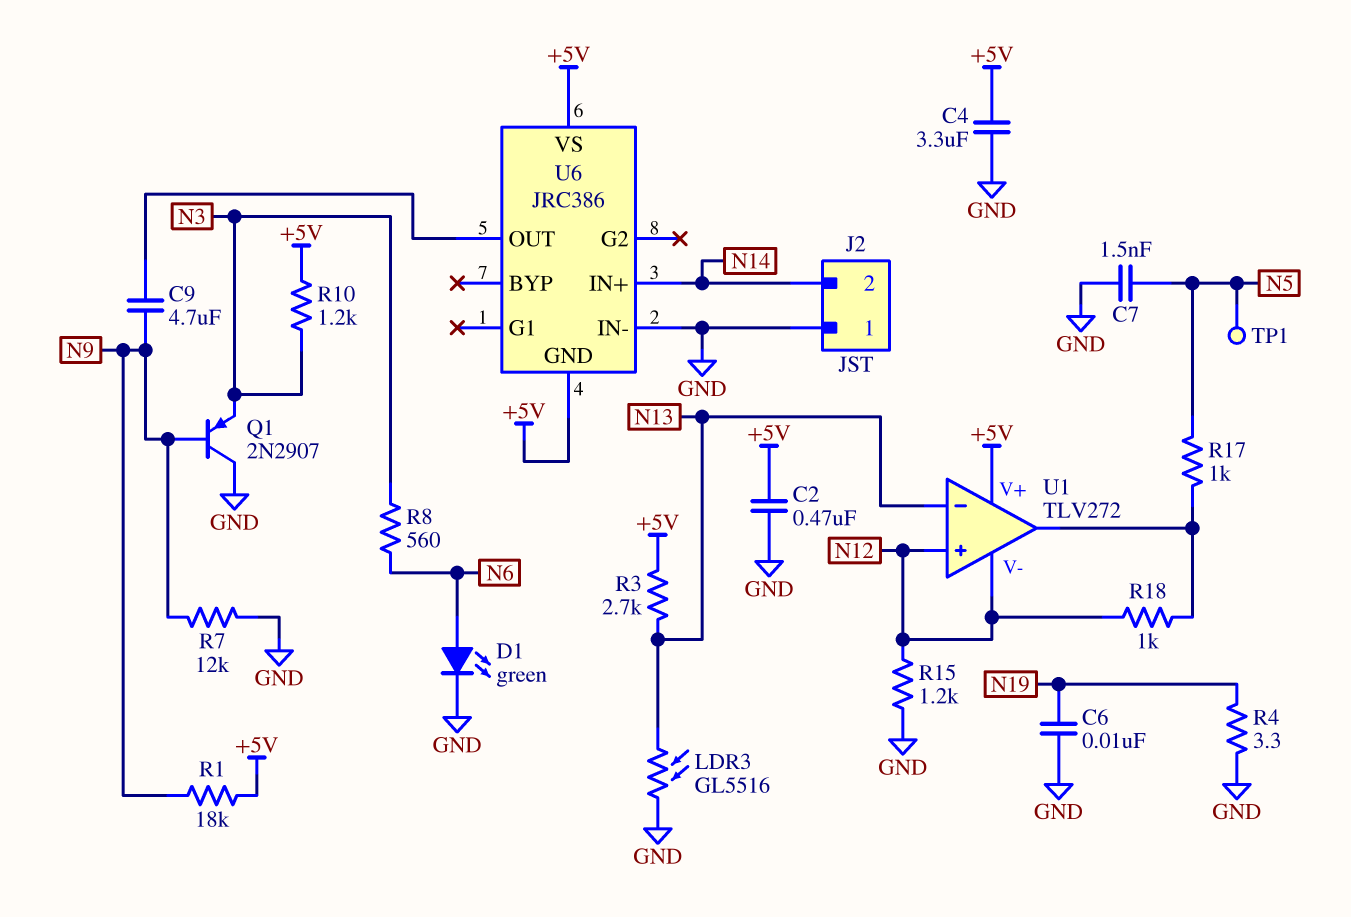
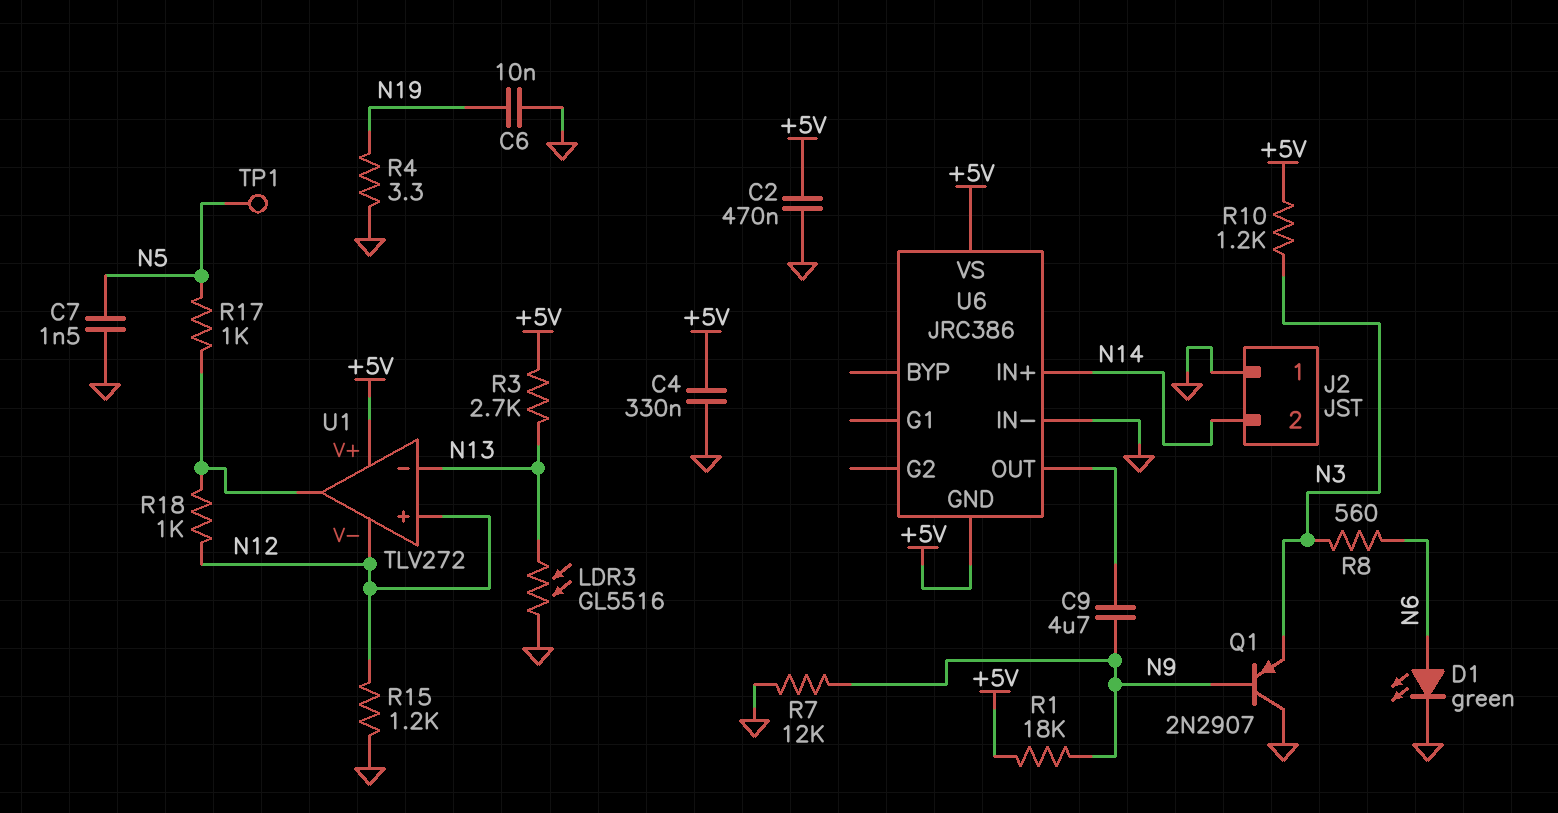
C4: 3.3uF (+5V, GND) -> 330nF (+5V, GND)

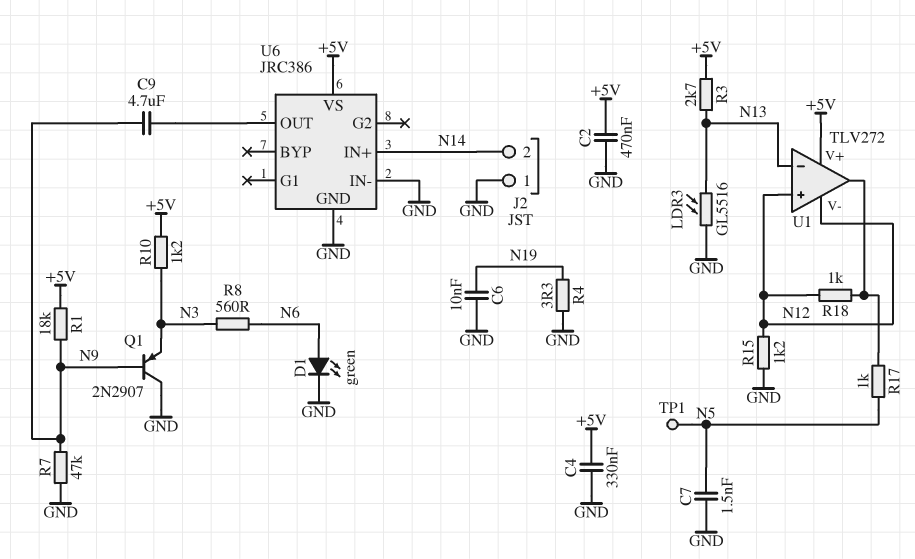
R7: 12k (GND, N9) -> 47k (GND, N9)
U6 pin GND: +5V -> GND

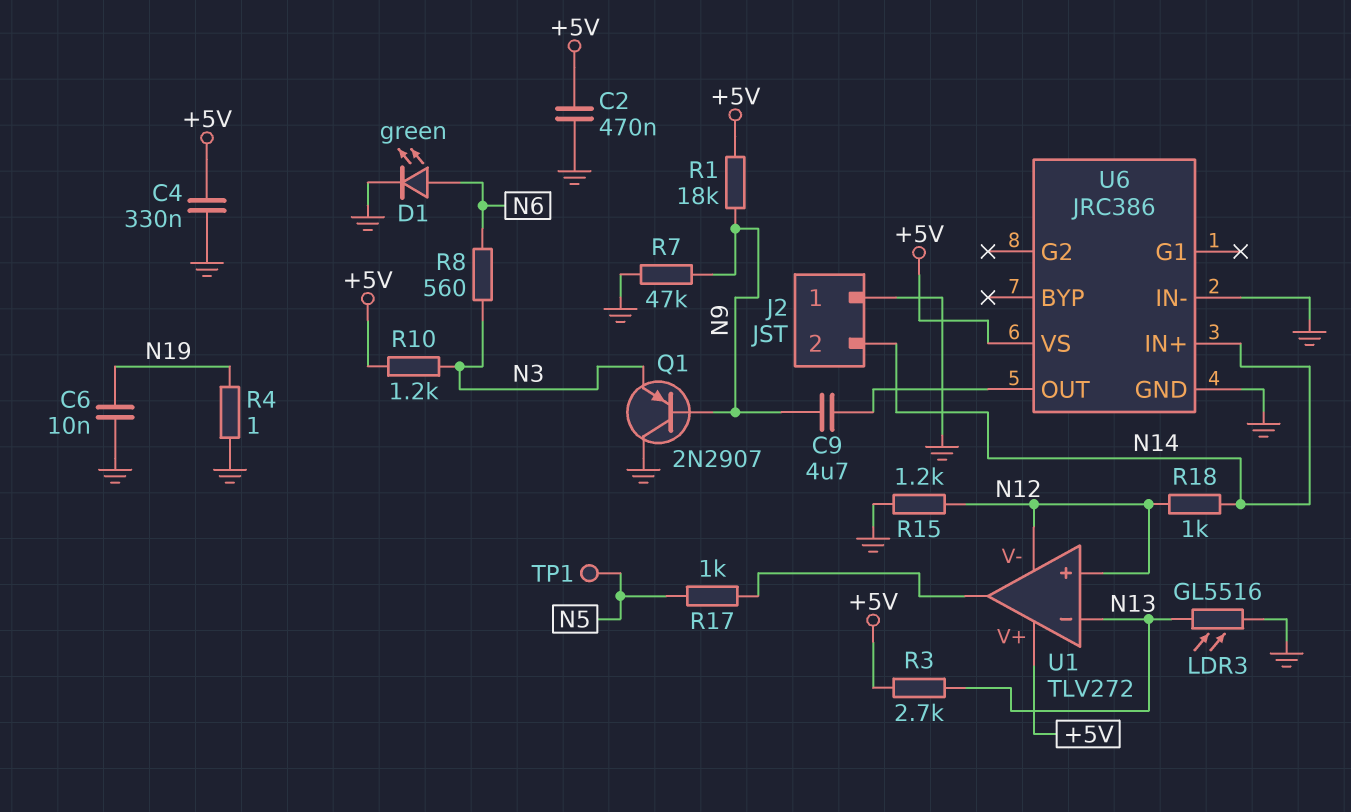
C7: 1.5nF (GND, N5) -> none
R4: 3.3 (GND, N19) -> 1 (GND, N19)
R18: 1k (N12, U1/out) -> 1k (N12, N14)

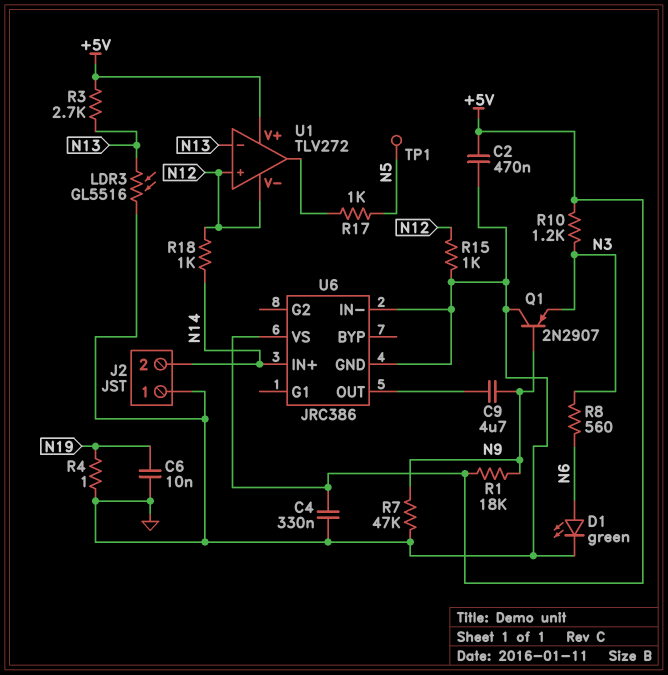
R15: 1.2k (GND, N12) -> 1k (GND, N12)

